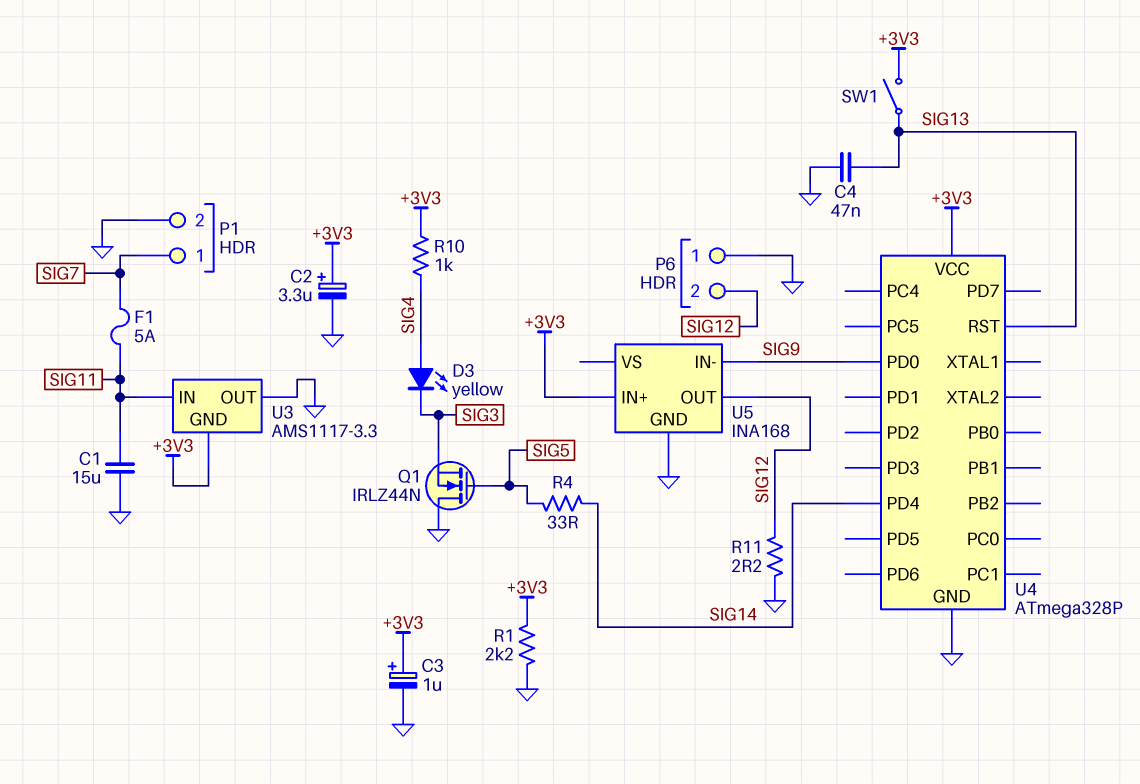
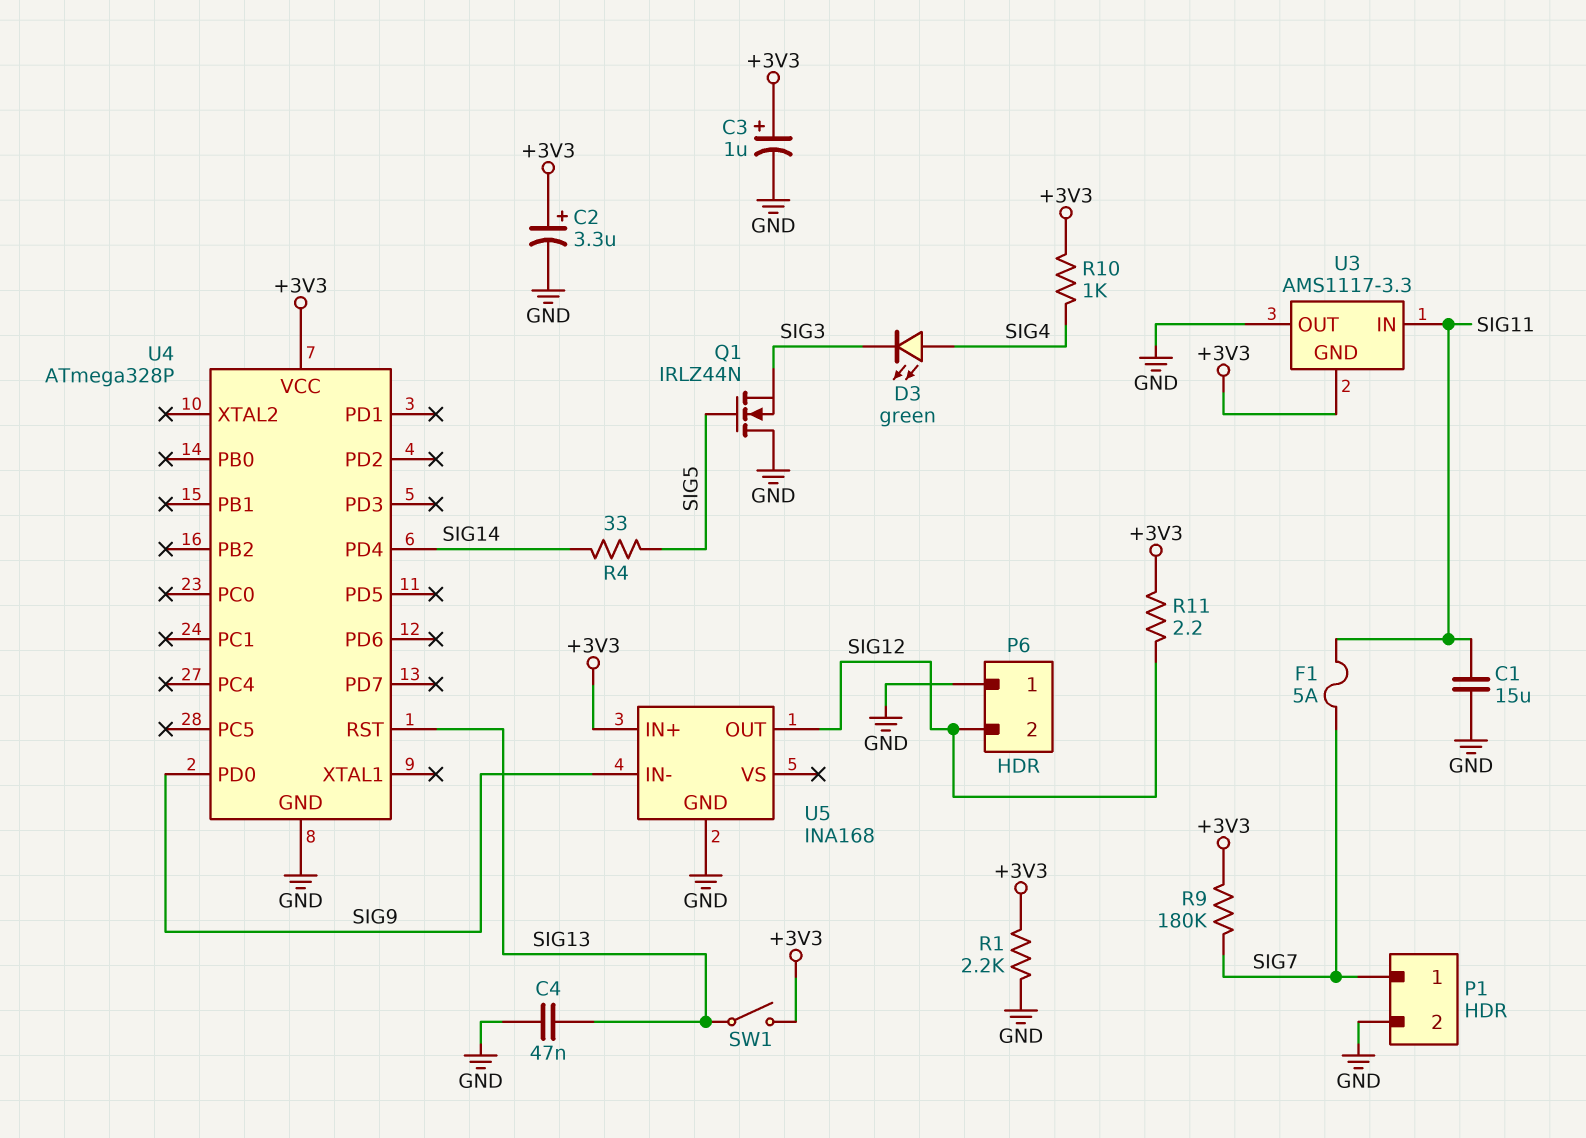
D3: LED yellow (A SIG4, K SIG3) -> LED green (A SIG4, K SIG3)
R9: none -> 180k (+3V3, SIG7)
R11: 2.2 (GND, SIG12) -> 2.2 (+3V3, SIG12)

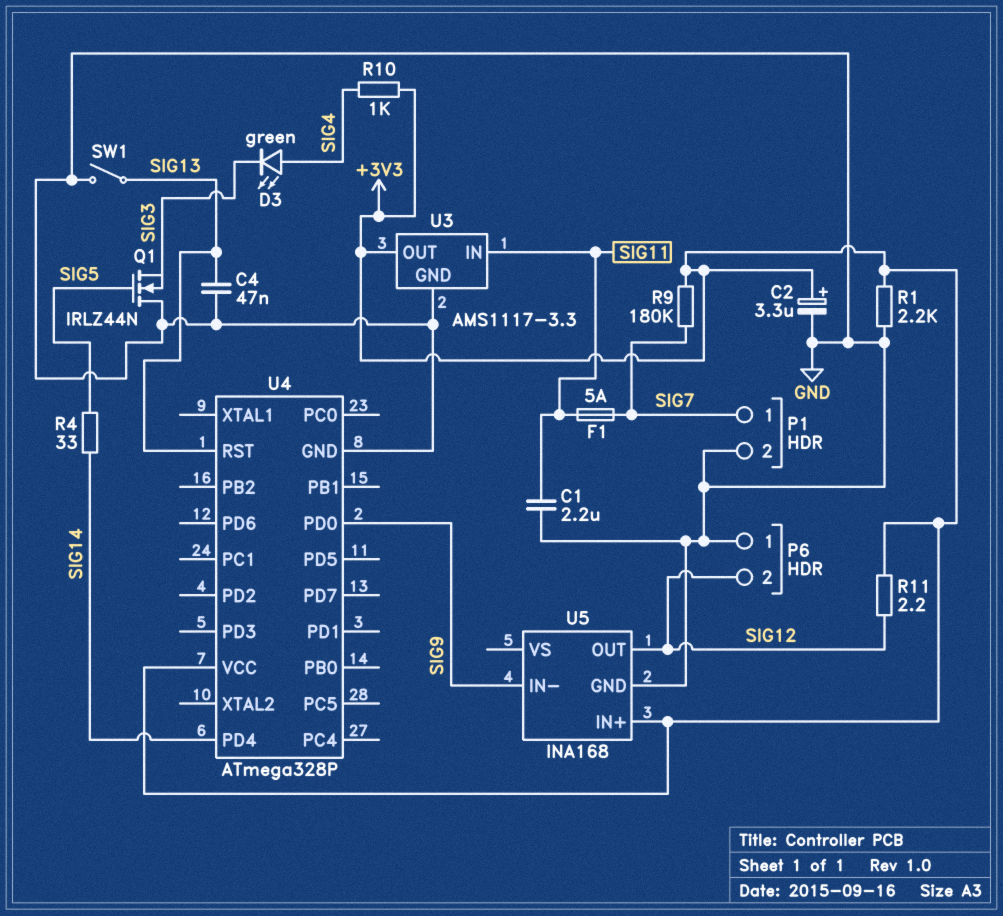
C1: 15uF (GND, SIG11) -> 2.2uF (GND, SIG11)
C3: 1uF (plus +3V3, minus GND) -> none
SW1: switch (+3V3, SIG13) -> switch (GND, SIG13)
U3 pin GND: +3V3 -> GND
U3 pin OUT: GND -> +3V3

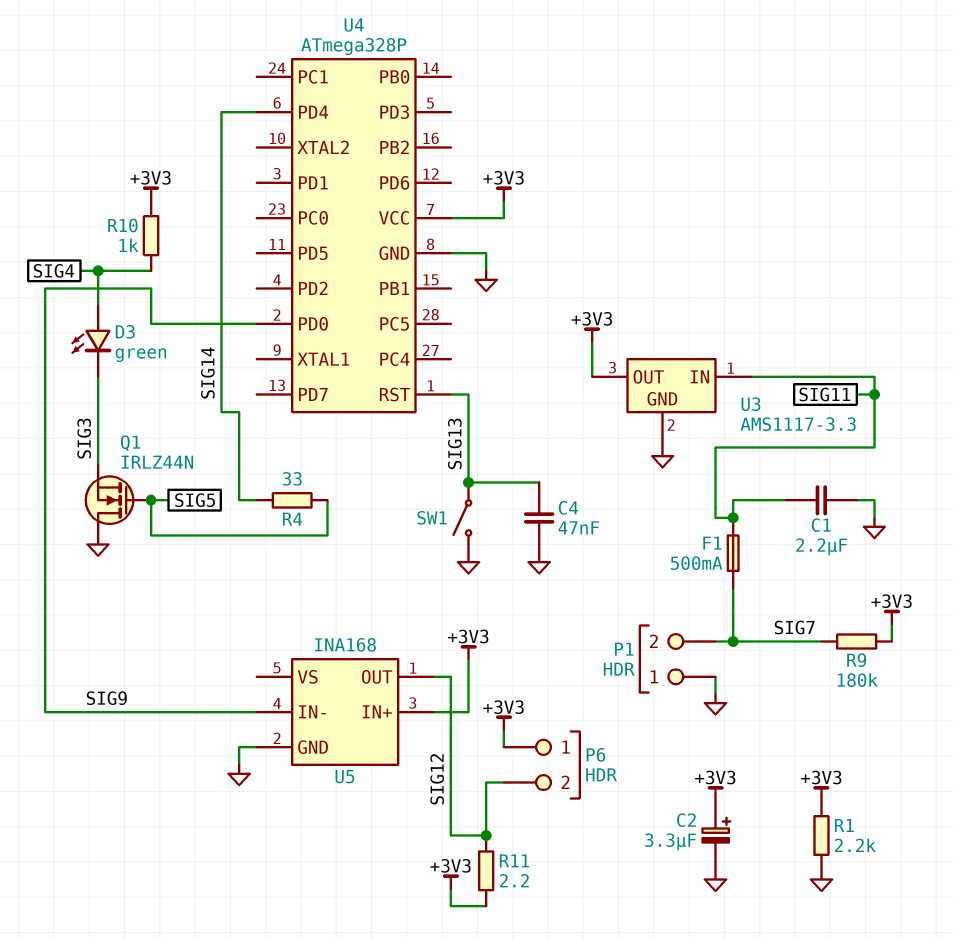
F1: 5A (SIG7, SIG11) -> 500mA (SIG7, SIG11)
P1 pin 1: SIG7 -> GND
P1 pin 2: GND -> SIG7
P6 pin 1: GND -> +3V3

